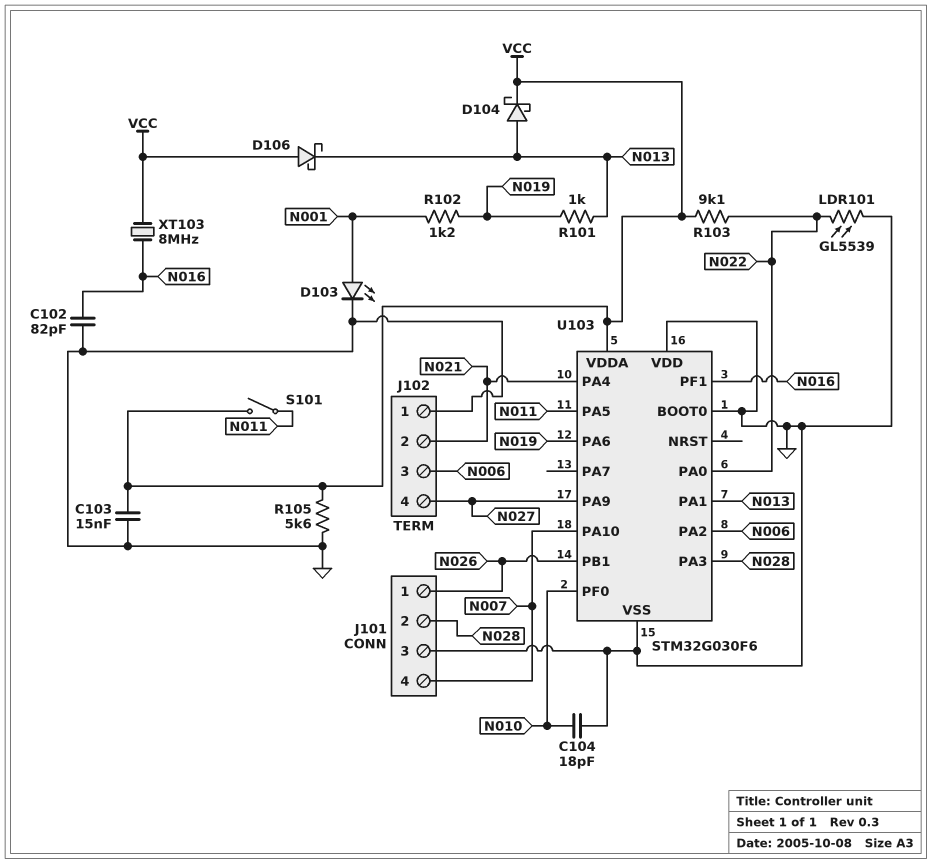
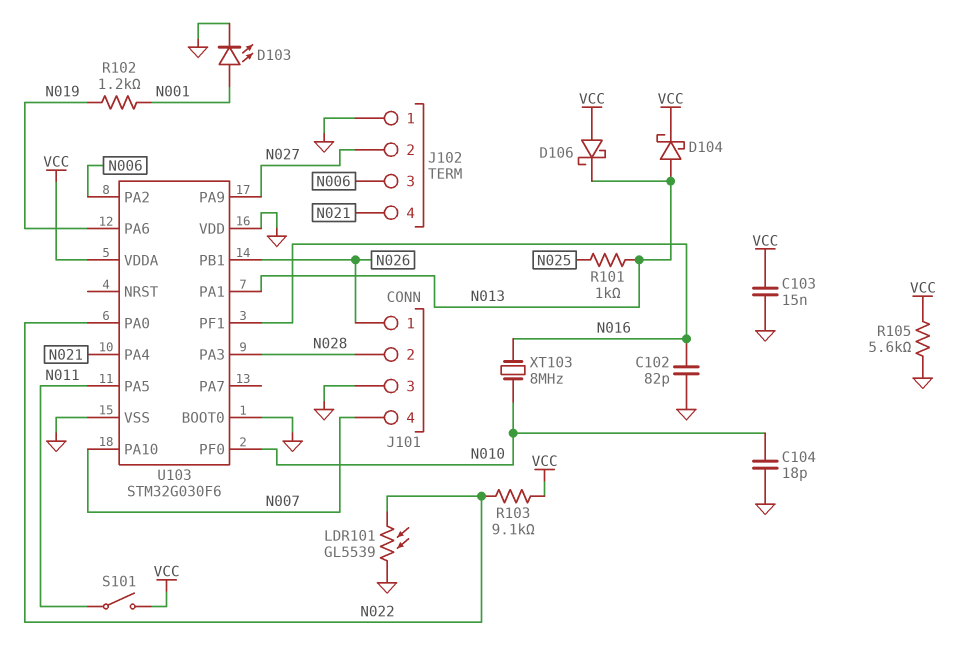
J102 pin 2: N021 -> N027
J102 pin 4: N027 -> N021
R101: 1k (N013, N019) -> 1k (N013, N025)
XT103: 8MHz (N016, VCC) -> 8MHz (N010, N016)

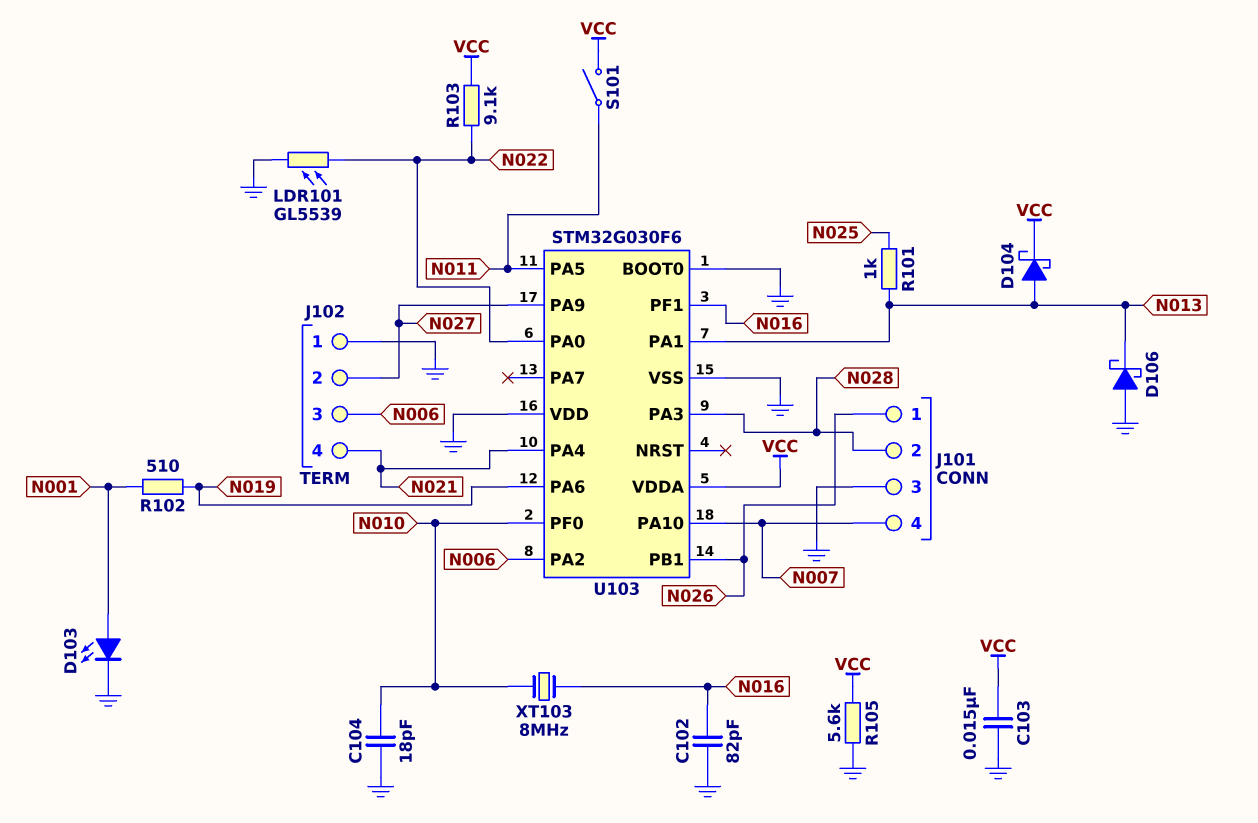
D106: schottky (A VCC, K N013) -> schottky (A GND, K N013)
R102: 1.2k (N001, N019) -> 510 (N001, N019)

